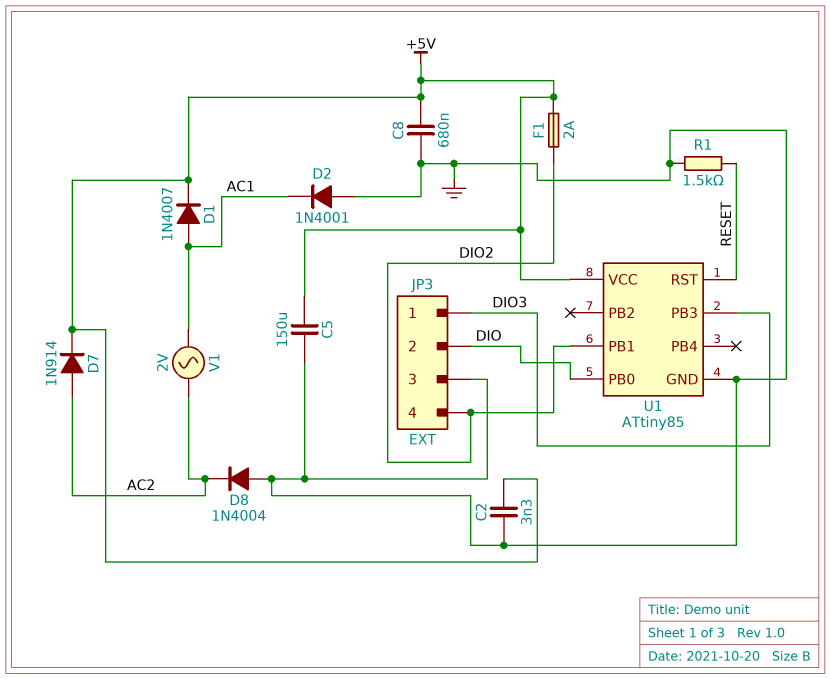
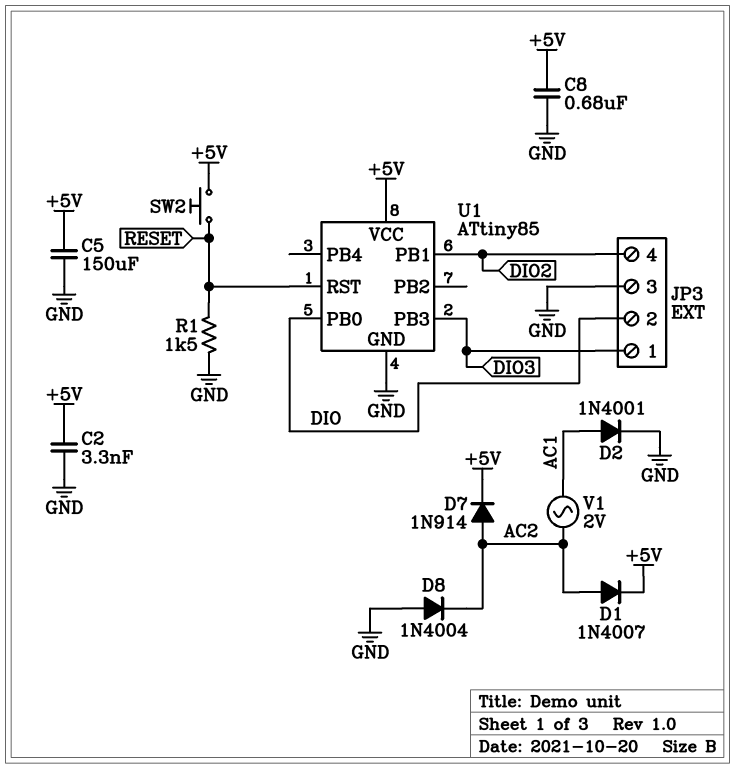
D1: diode 1N4007 (A AC1, K +5V) -> diode 1N4007 (A AC2, K +5V)
D2: diode 1N4001 (A GND, K AC1) -> diode 1N4001 (A AC1, K GND)
F1: 2A (+5V, DIO2) -> none
SW2: none -> button (+5V, RESET)

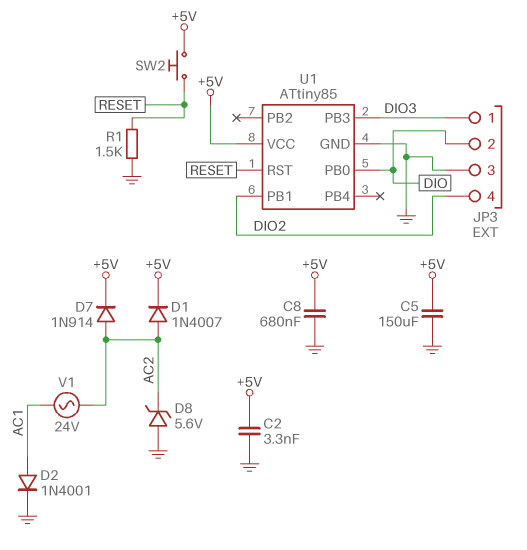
D8: diode 1N4004 (A GND, K AC2) -> zener 5.6V (A GND, K AC2)
V1: AC 2V (AC1, AC2) -> AC 24V (AC1, AC2)

